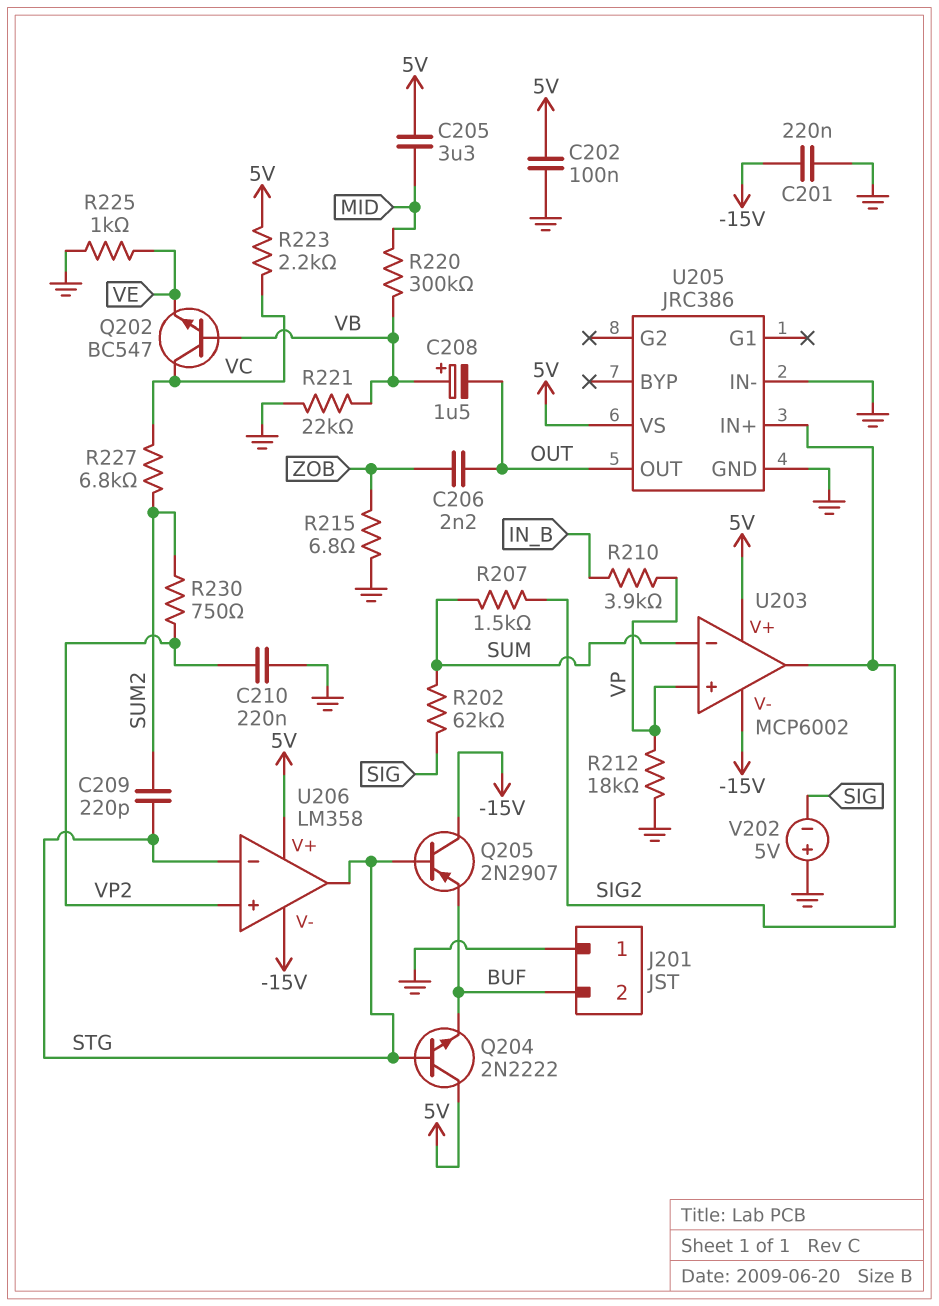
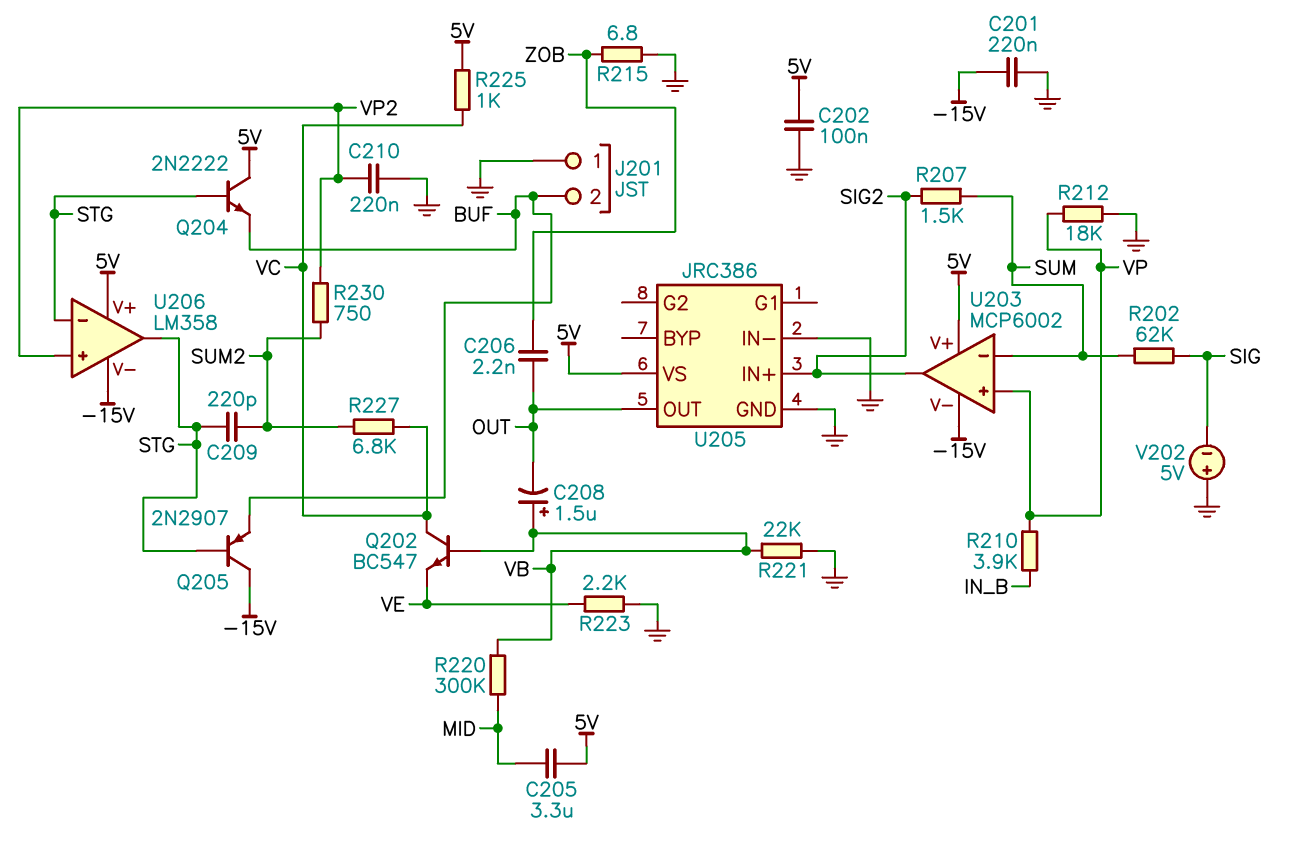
R223: 2.2k (5V, VC) -> 2.2k (GND, VE)
R225: 1k (GND, VE) -> 1k (5V, VC)

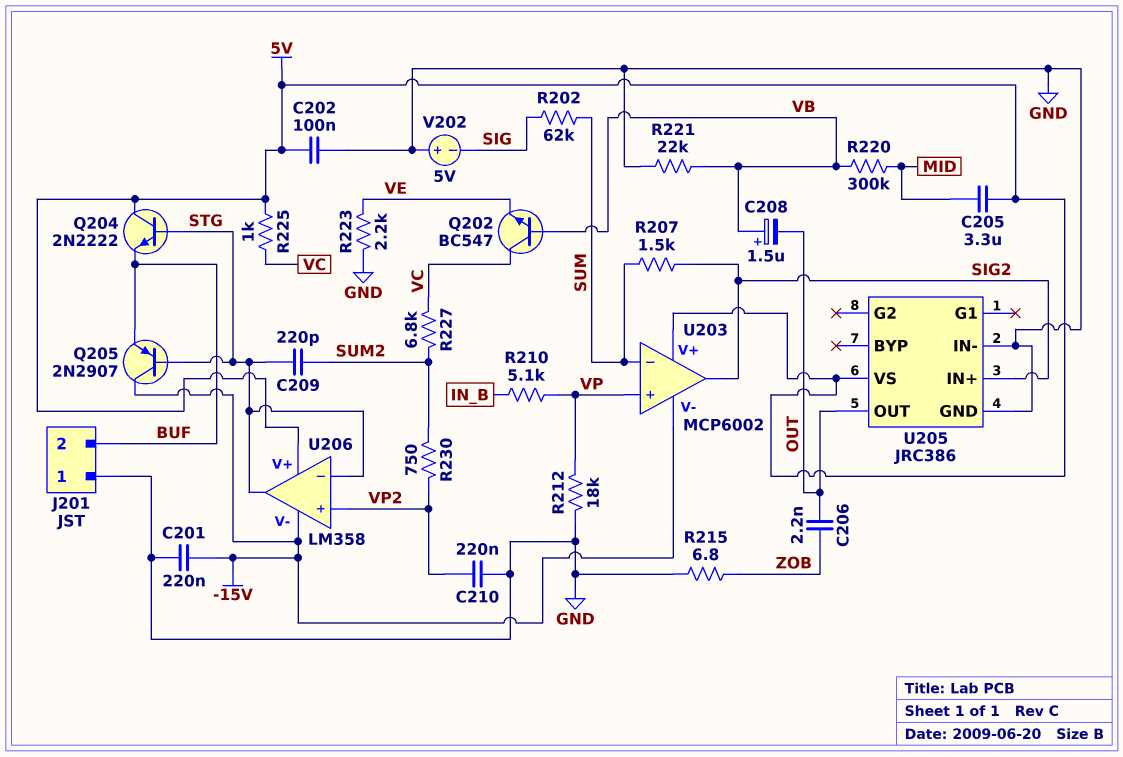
R210: 3.9k (IN_B, VP) -> 5.1k (IN_B, VP)

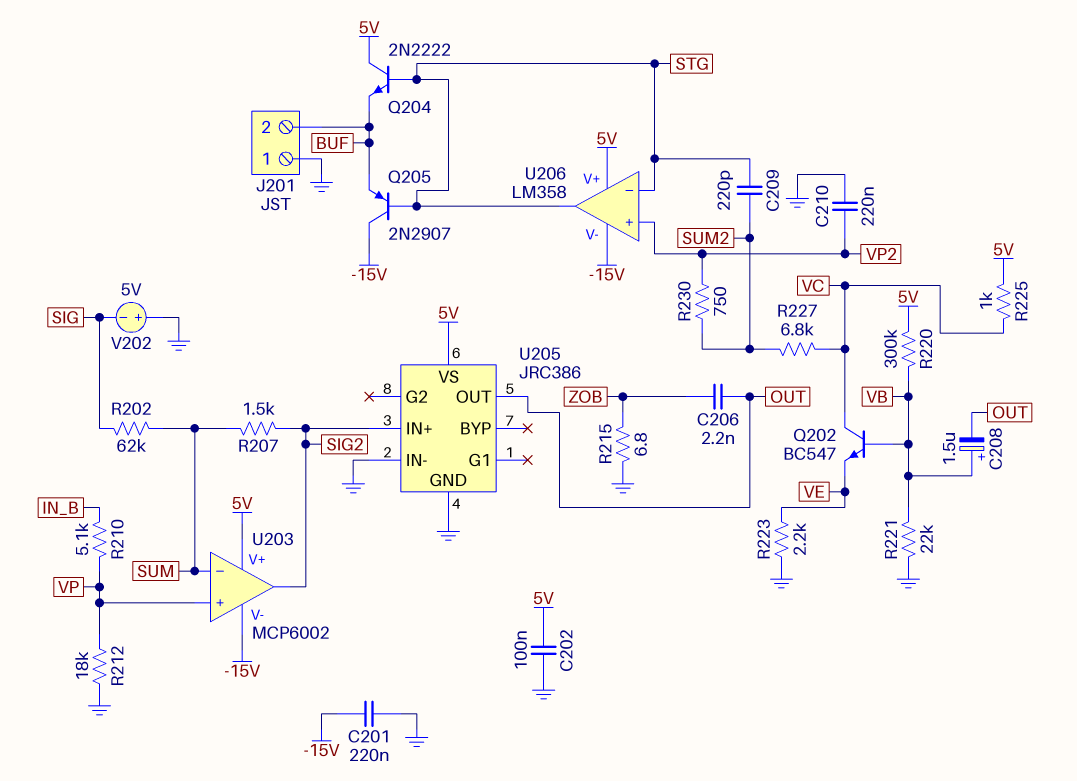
C205: 3.3uF (5V, MID) -> none
R220: 300k (MID, VB) -> 300k (5V, VB)

